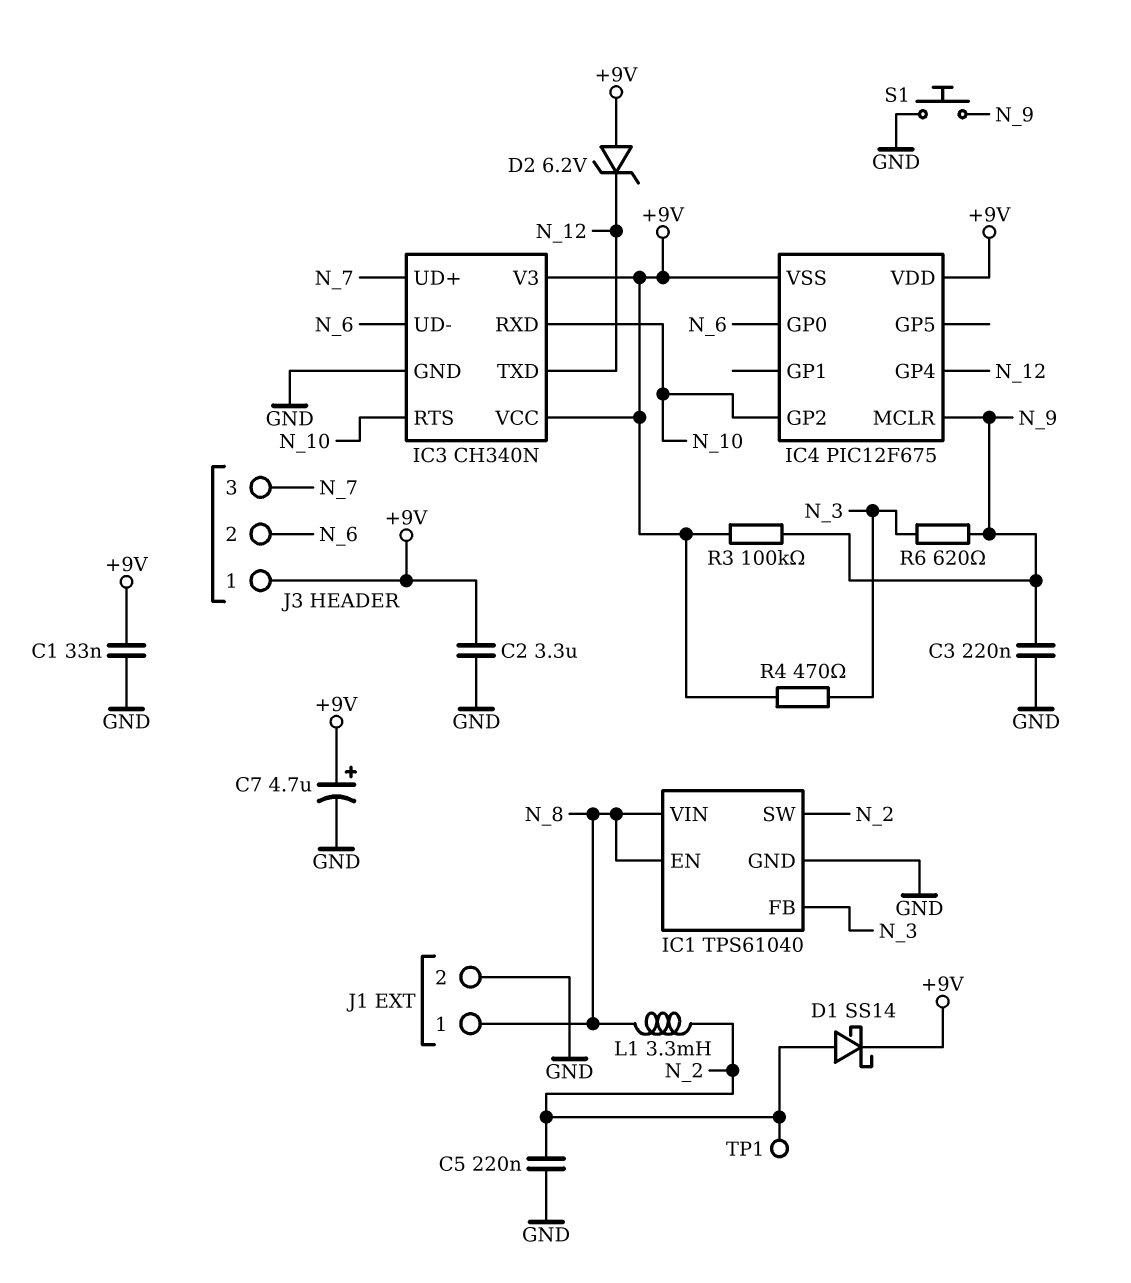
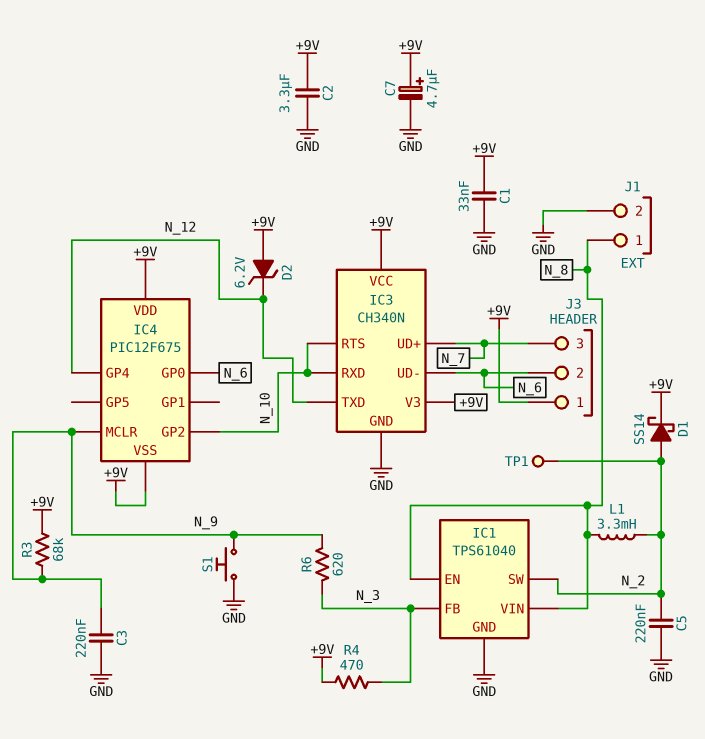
R3: 100k (+9V, N_9) -> 68k (+9V, N_9)

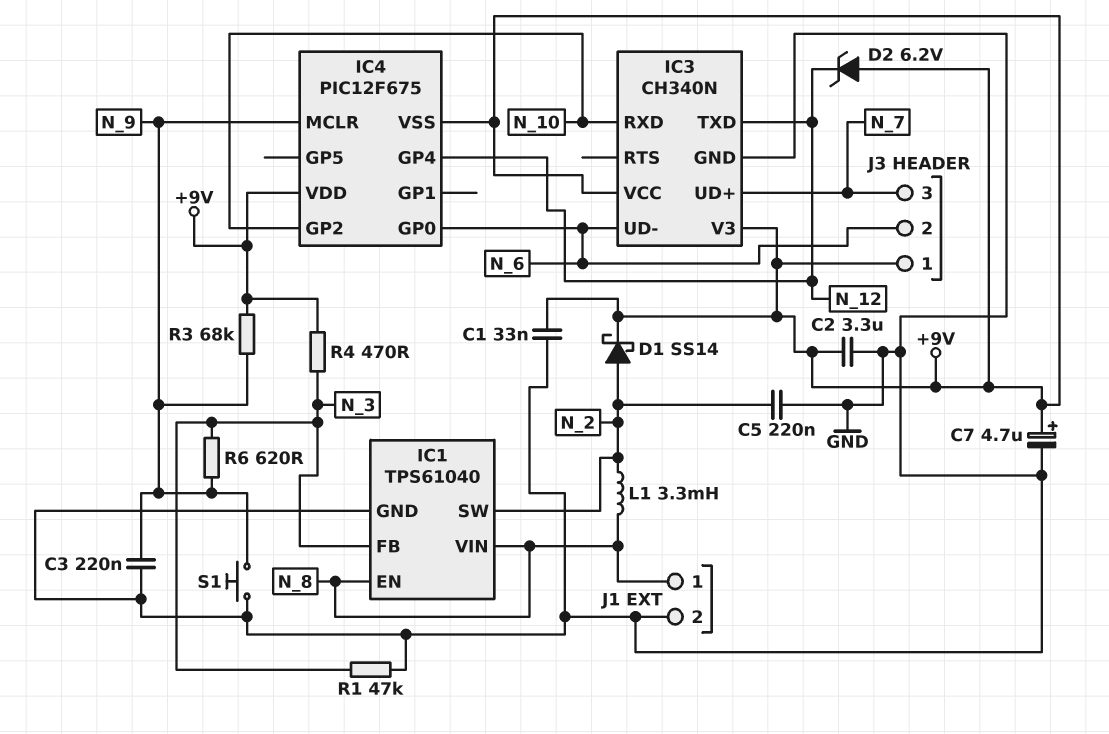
IC3 pin RTS: N_10 -> none
R1: none -> 47k (GND, N_3)
TP1: test point (N_2) -> none

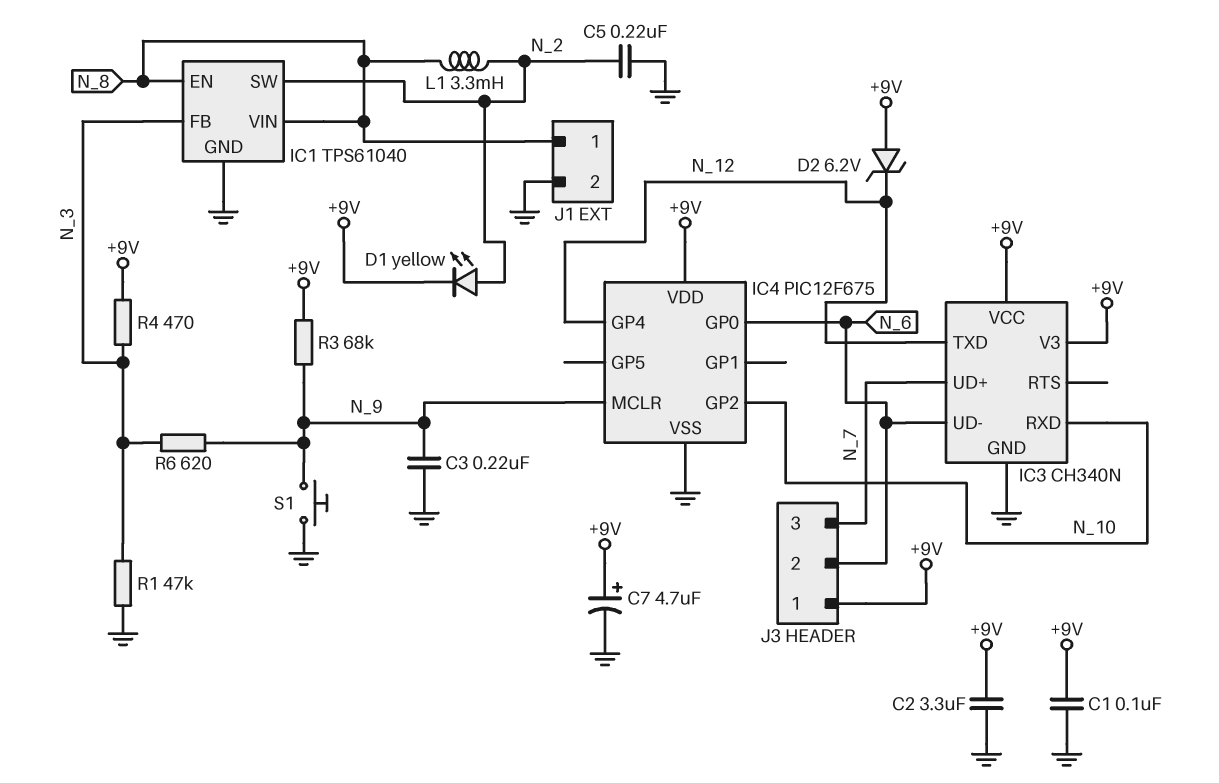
C1: 33nF (+9V, GND) -> 100nF (+9V, GND)
D1: schottky SS14 (A N_2, K +9V) -> LED yellow (A N_2, K +9V)
IC4 pin VSS: +9V -> GND

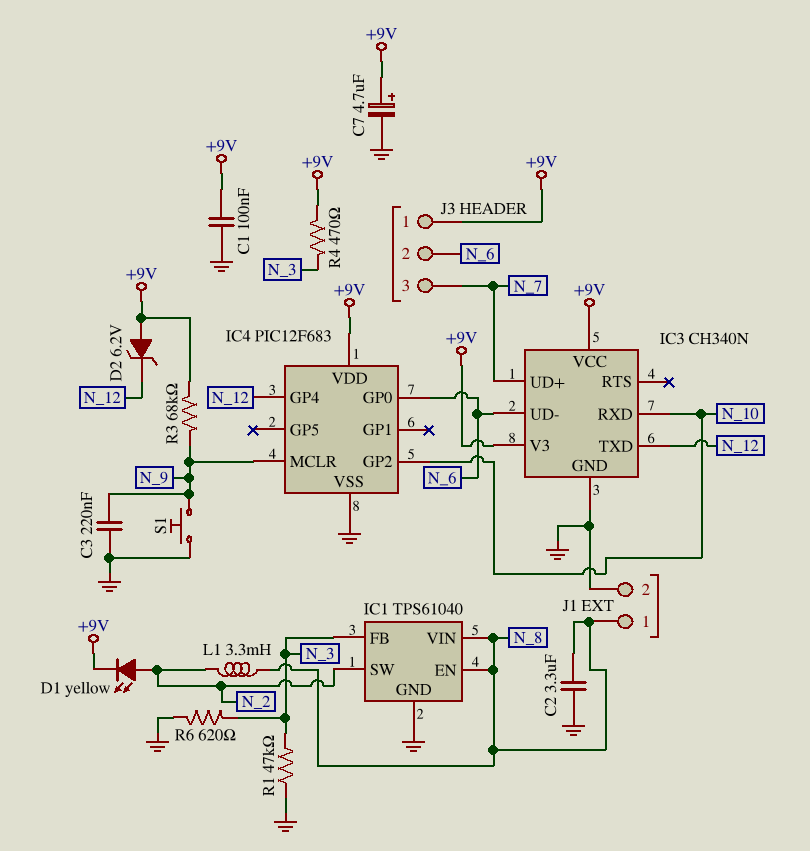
C2: 3.3uF (+9V, GND) -> 3.3uF (GND, N_8)
C5: 220nF (GND, N_2) -> none
IC4: PIC12F675 -> PIC12F683
R6: 620 (N_3, N_9) -> 620 (GND, N_3)

